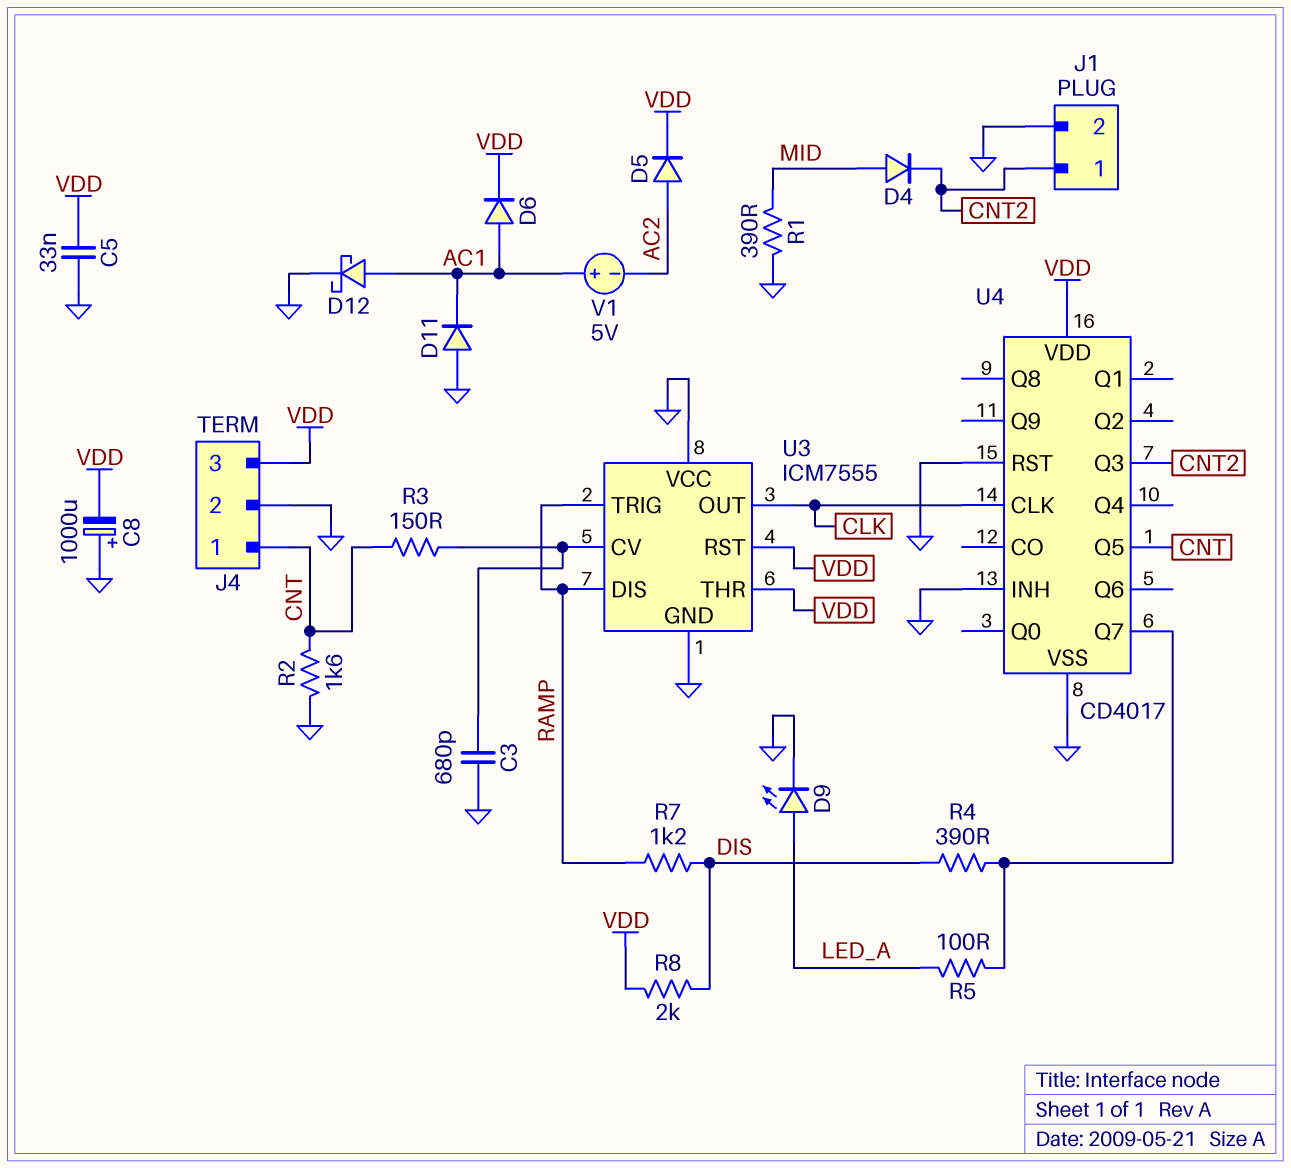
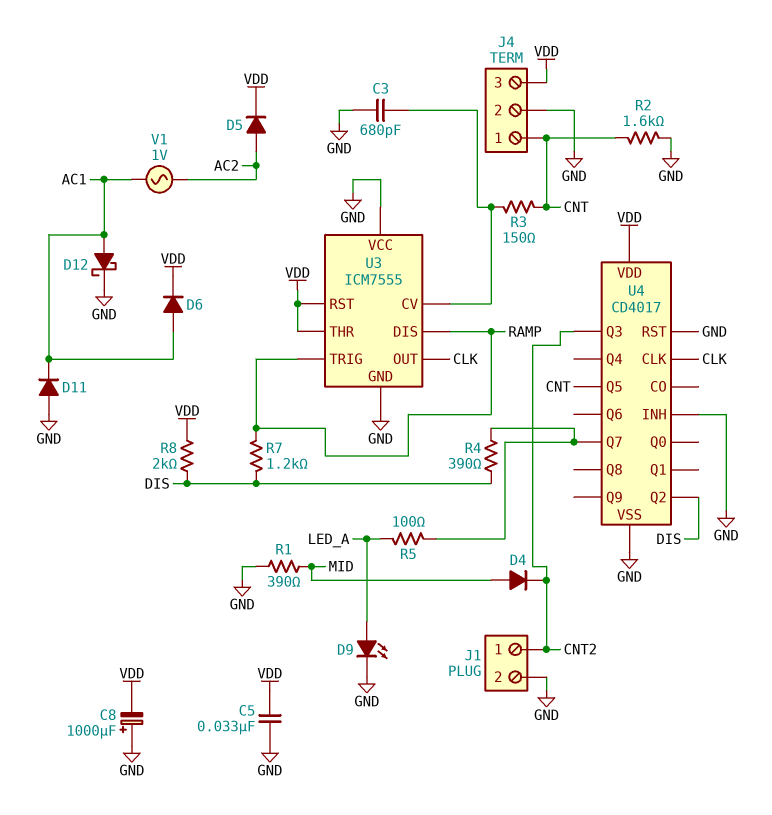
U4 pin Q2: none -> DIS
V1: 5V (plus AC1, minus AC2) -> AC 1V (AC1, AC2)

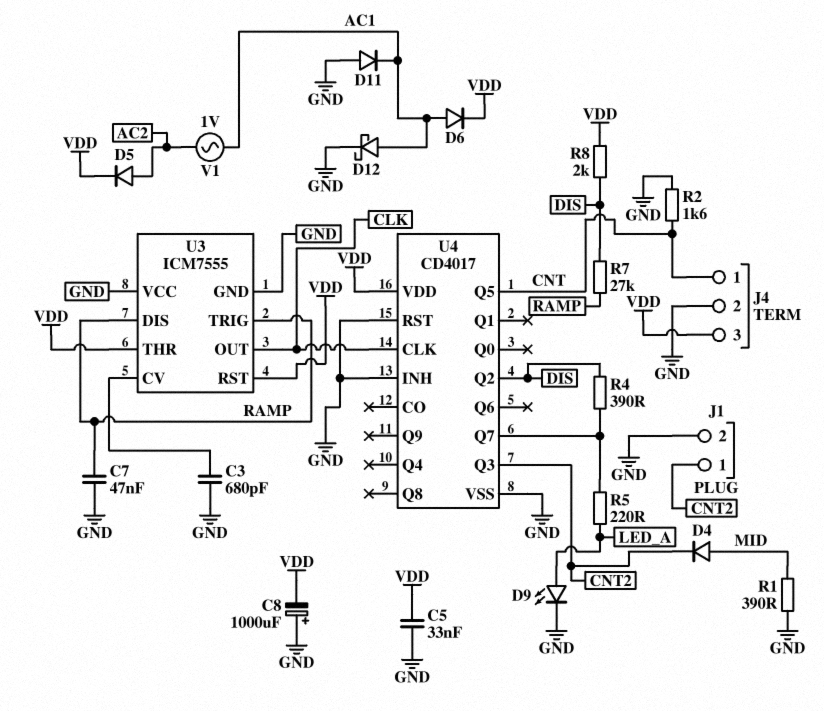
C7: none -> 47nF (GND, RAMP)
R3: 150 (CNT, U3/CV) -> none
R5: 100 (LED_A, U4/Q7) -> 220 (LED_A, U4/Q7)
R7: 1.2k (DIS, RAMP) -> 27k (DIS, RAMP)

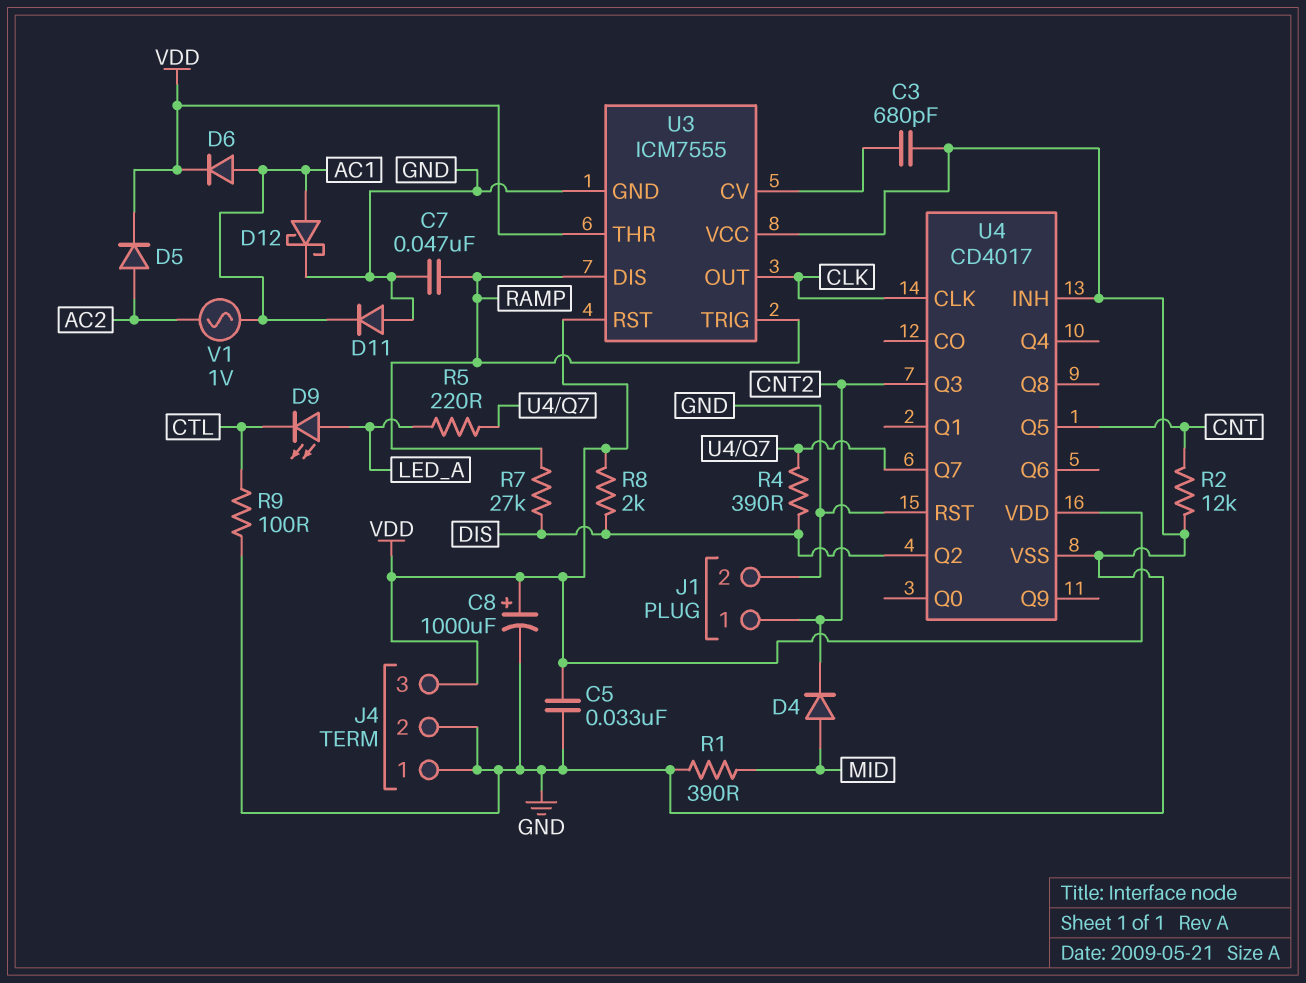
C8: 1000uF (plus GND, minus VDD) -> 1000uF (plus VDD, minus GND)
D9: LED (A LED_A, K GND) -> LED (A LED_A, K CTL)
J4 pin 1: CNT -> GND
R2: 1.6k (CNT, GND) -> 12k (CNT, GND)
R9: none -> 100 (CTL, GND)

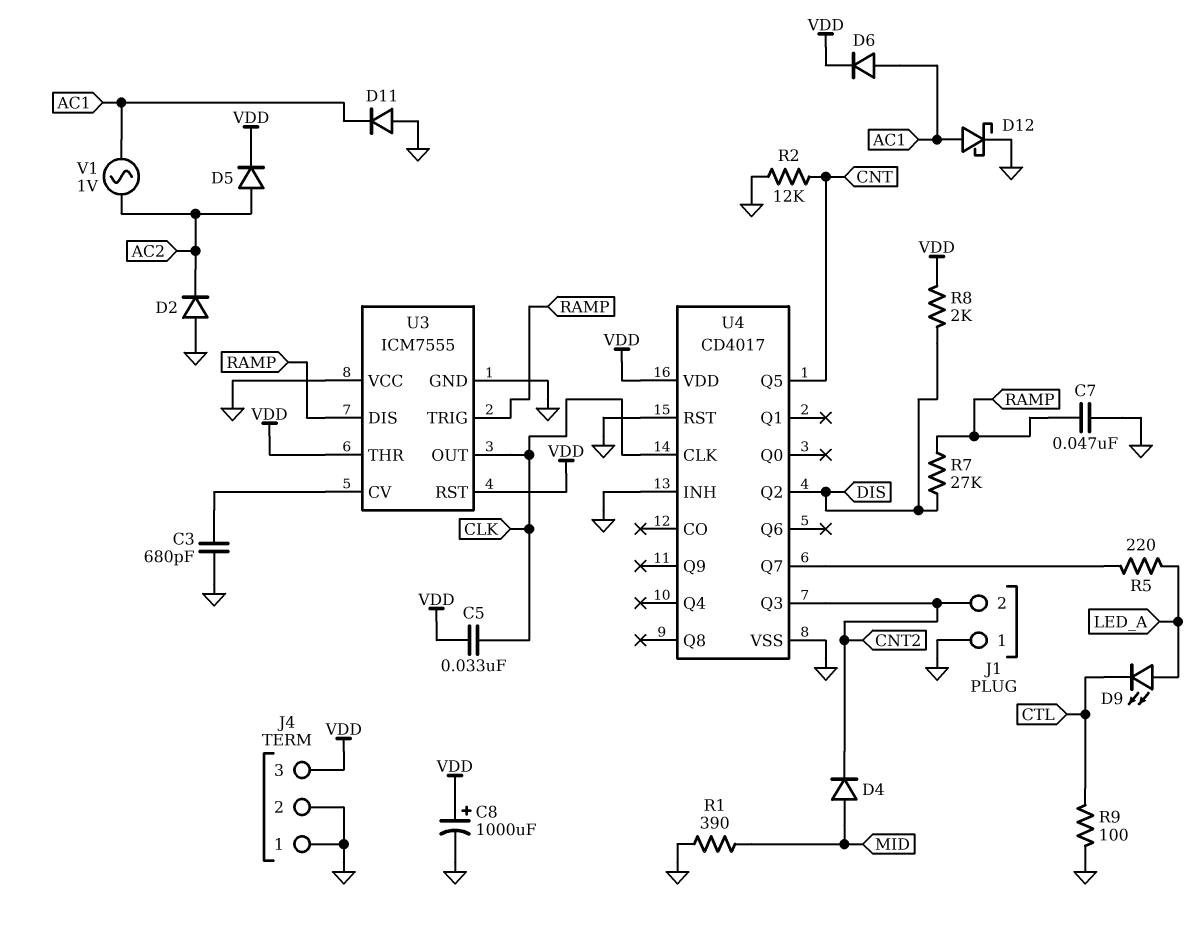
C5: 33nF (GND, VDD) -> 33nF (CLK, VDD)
D2: none -> diode (A GND, K AC2)
J1 pin 1: CNT2 -> GND
J1 pin 2: GND -> CNT2
R4: 390 (DIS, U4/Q7) -> none

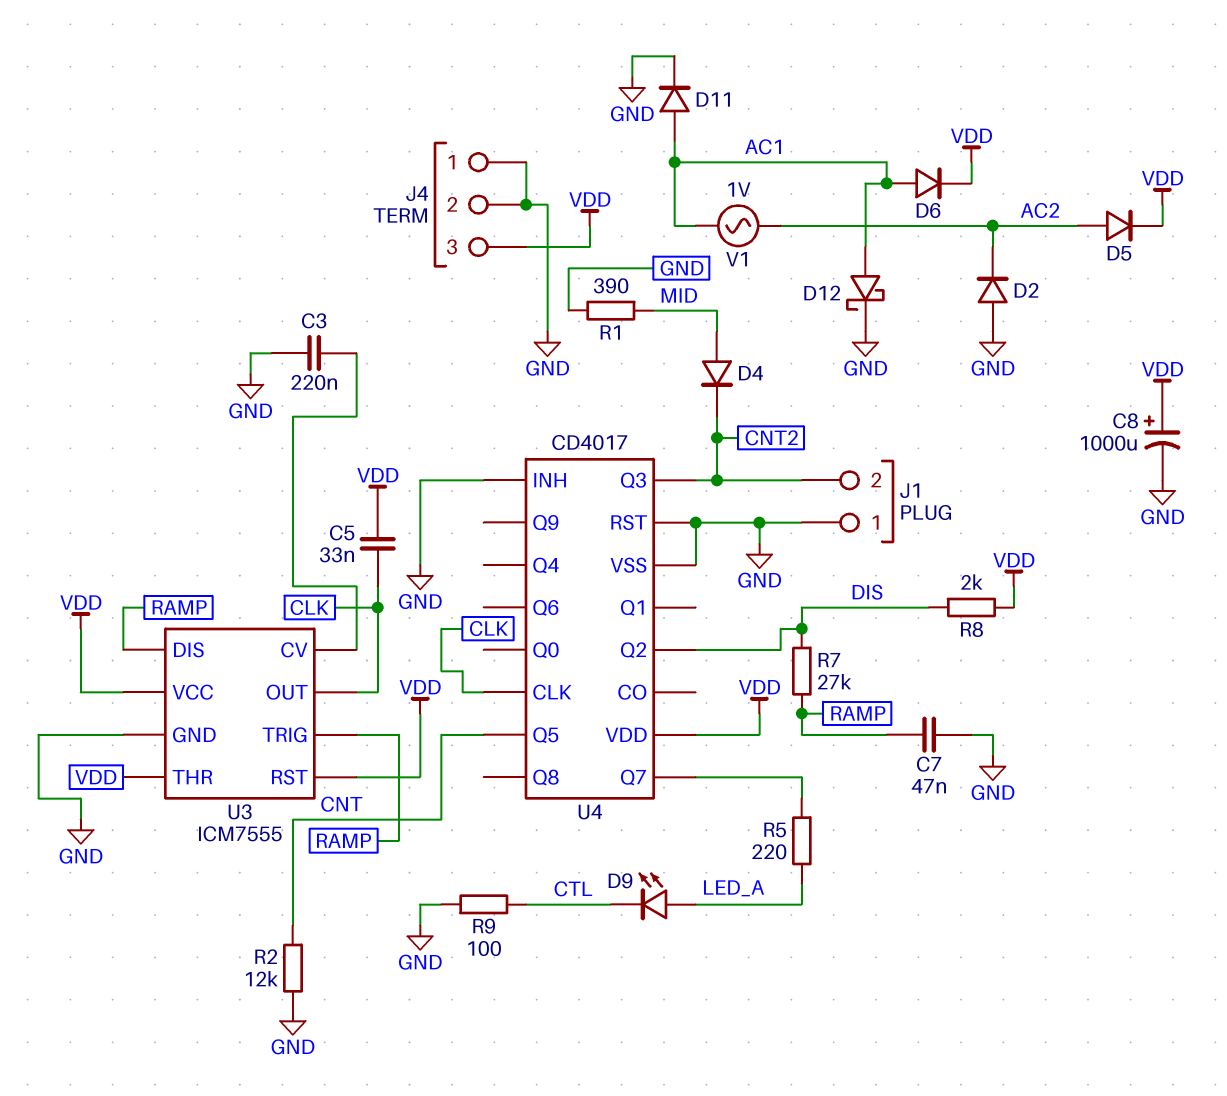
C3: 680pF (GND, U3/CV) -> 220nF (GND, U3/CV)
D11: diode (A GND, K AC1) -> diode (A AC1, K GND)
U3 pin VCC: GND -> VDD

